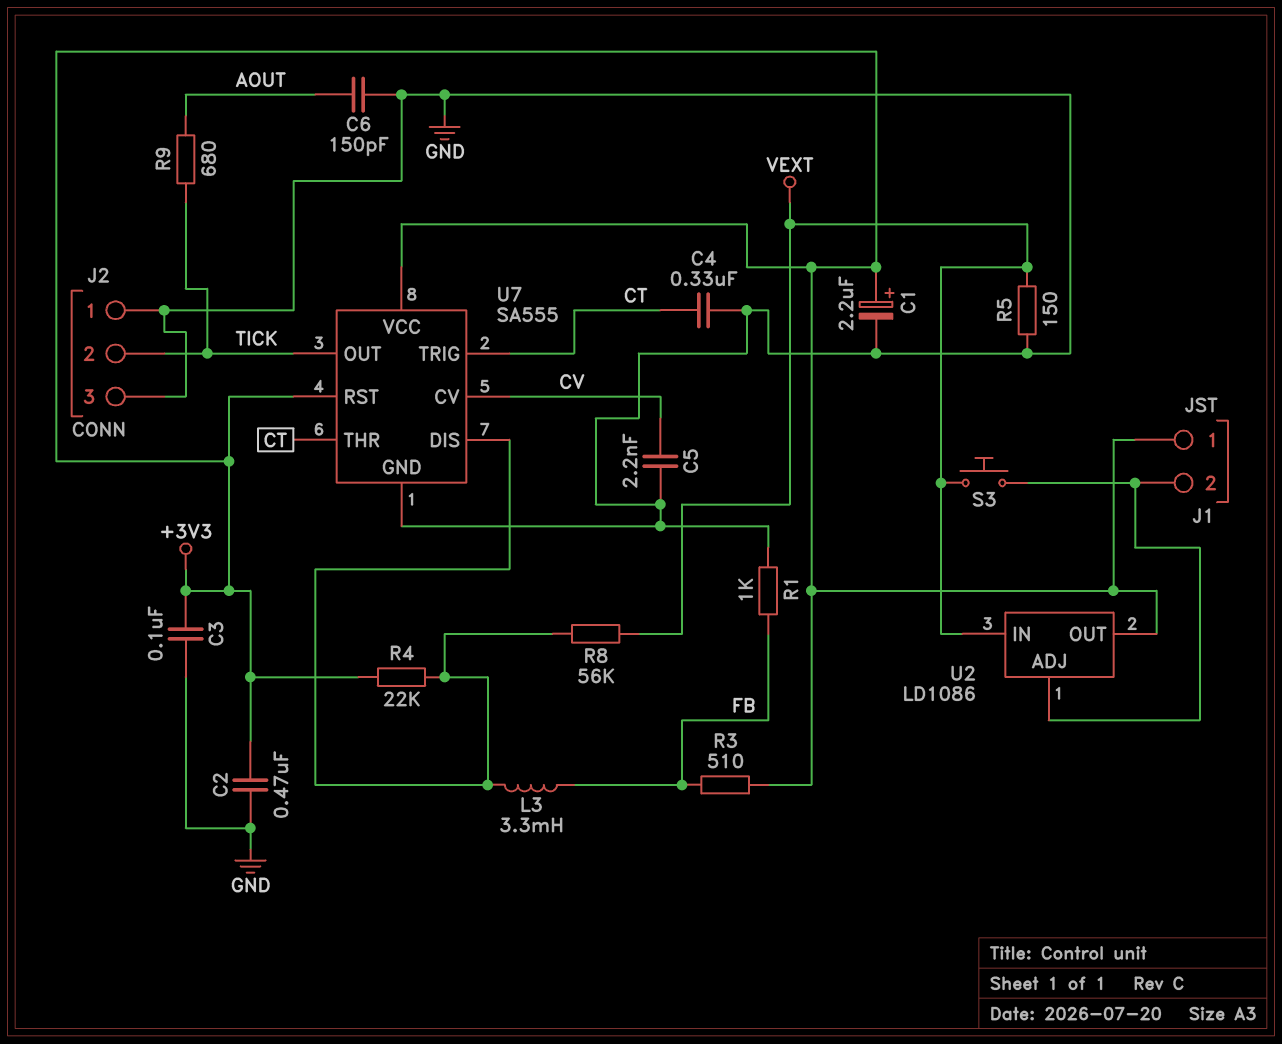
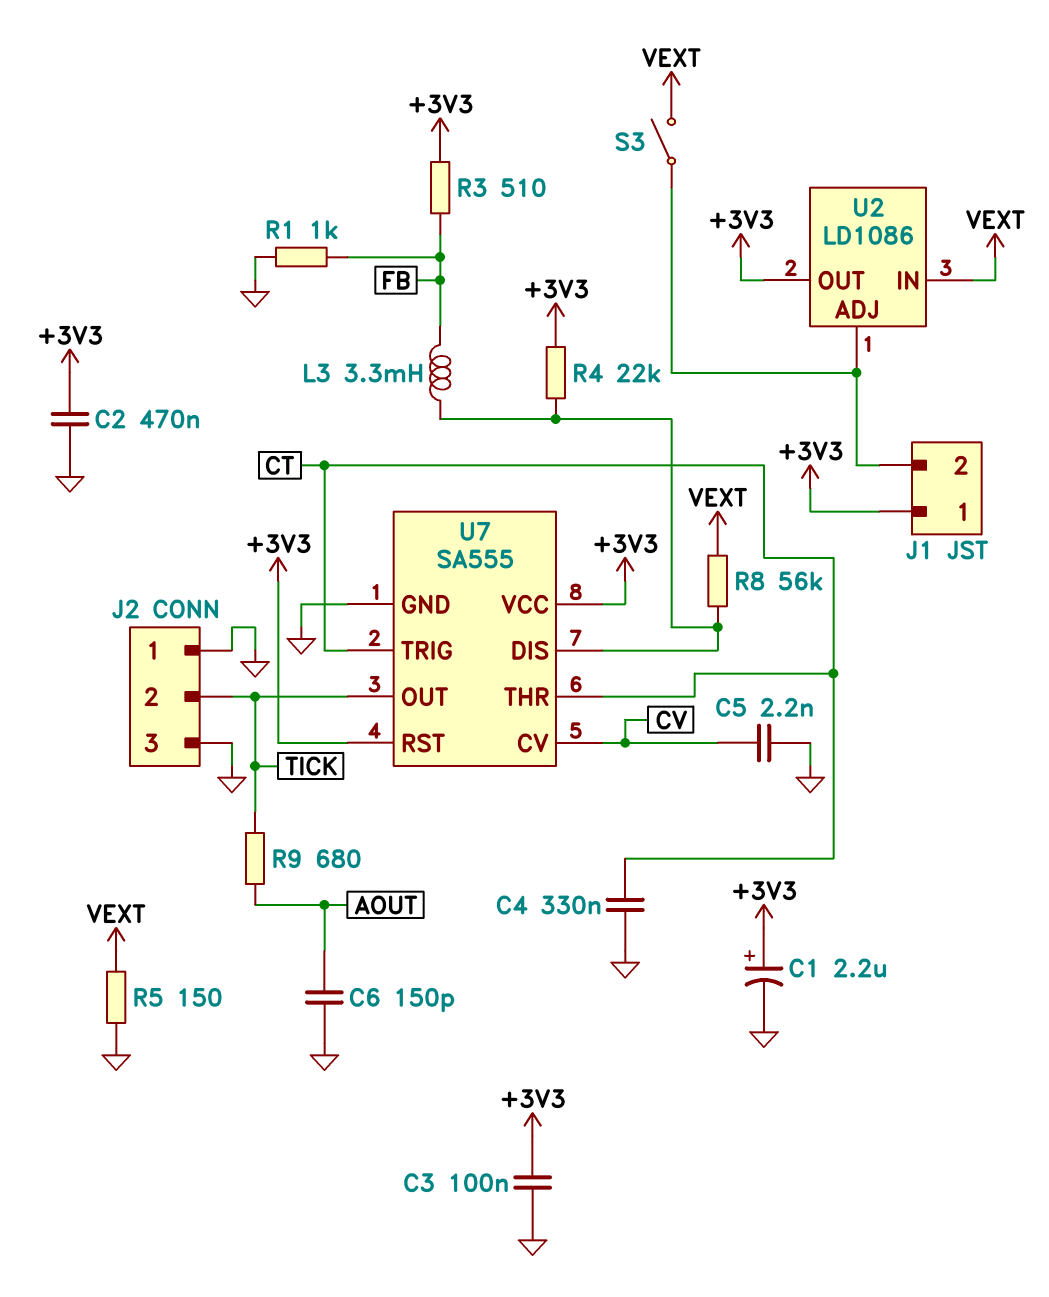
S3: button (J1/2, VEXT) -> switch (J1/2, VEXT)

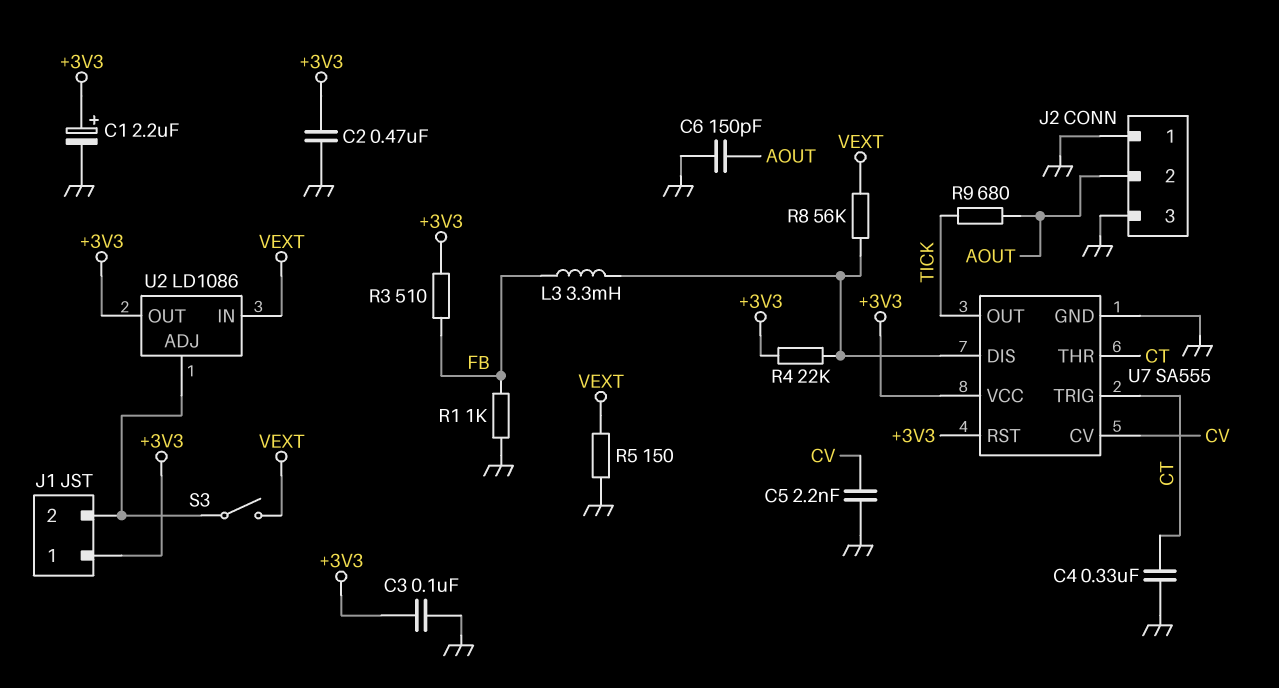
J2 pin 2: TICK -> AOUT

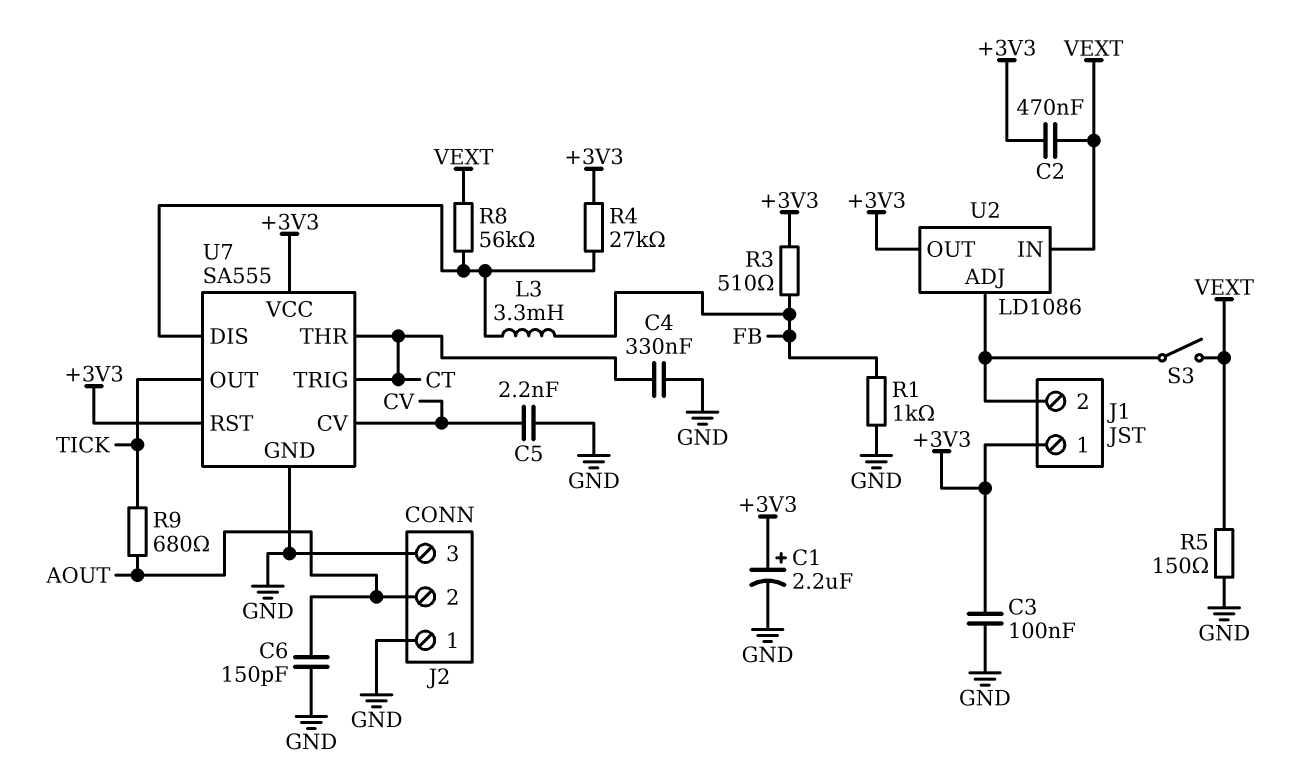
C2: 470nF (+3V3, GND) -> 470nF (+3V3, VEXT)
R4: 22k (+3V3, U7/DIS) -> 27k (+3V3, U7/DIS)

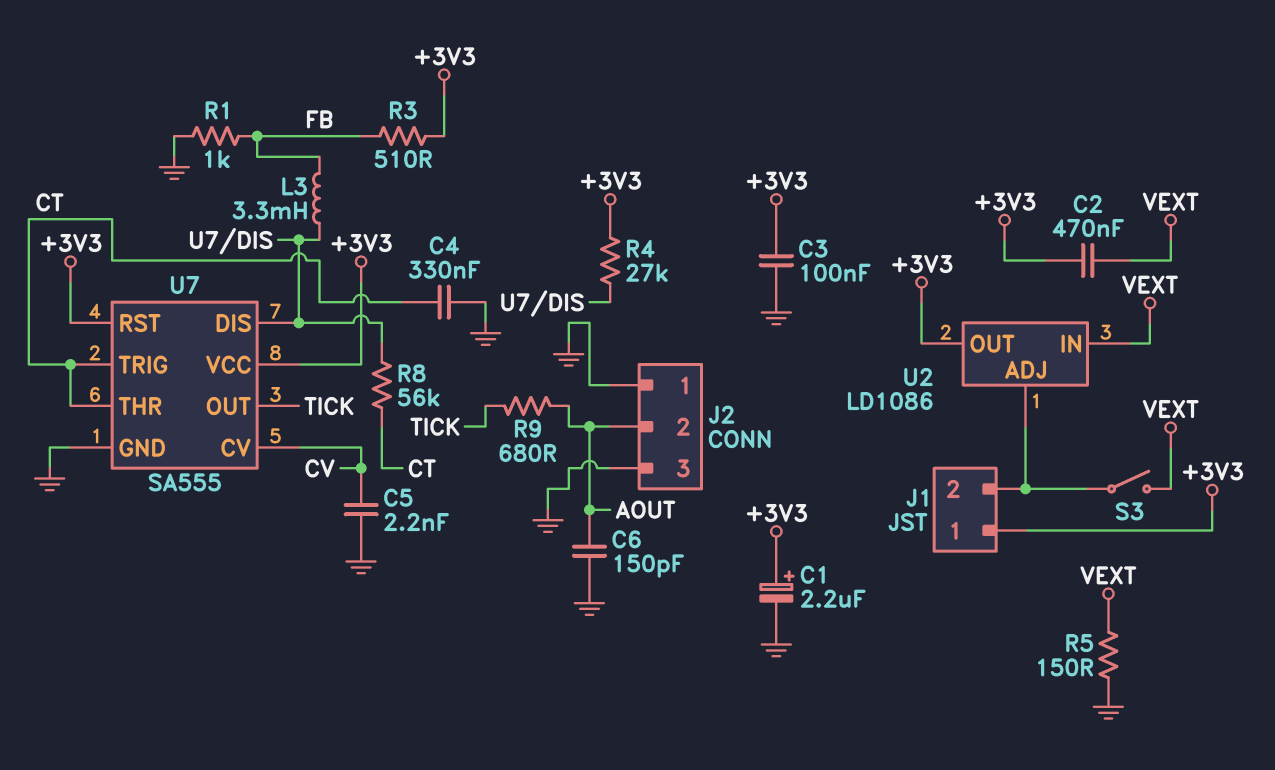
R8: 56k (U7/DIS, VEXT) -> 56k (CT, U7/DIS)

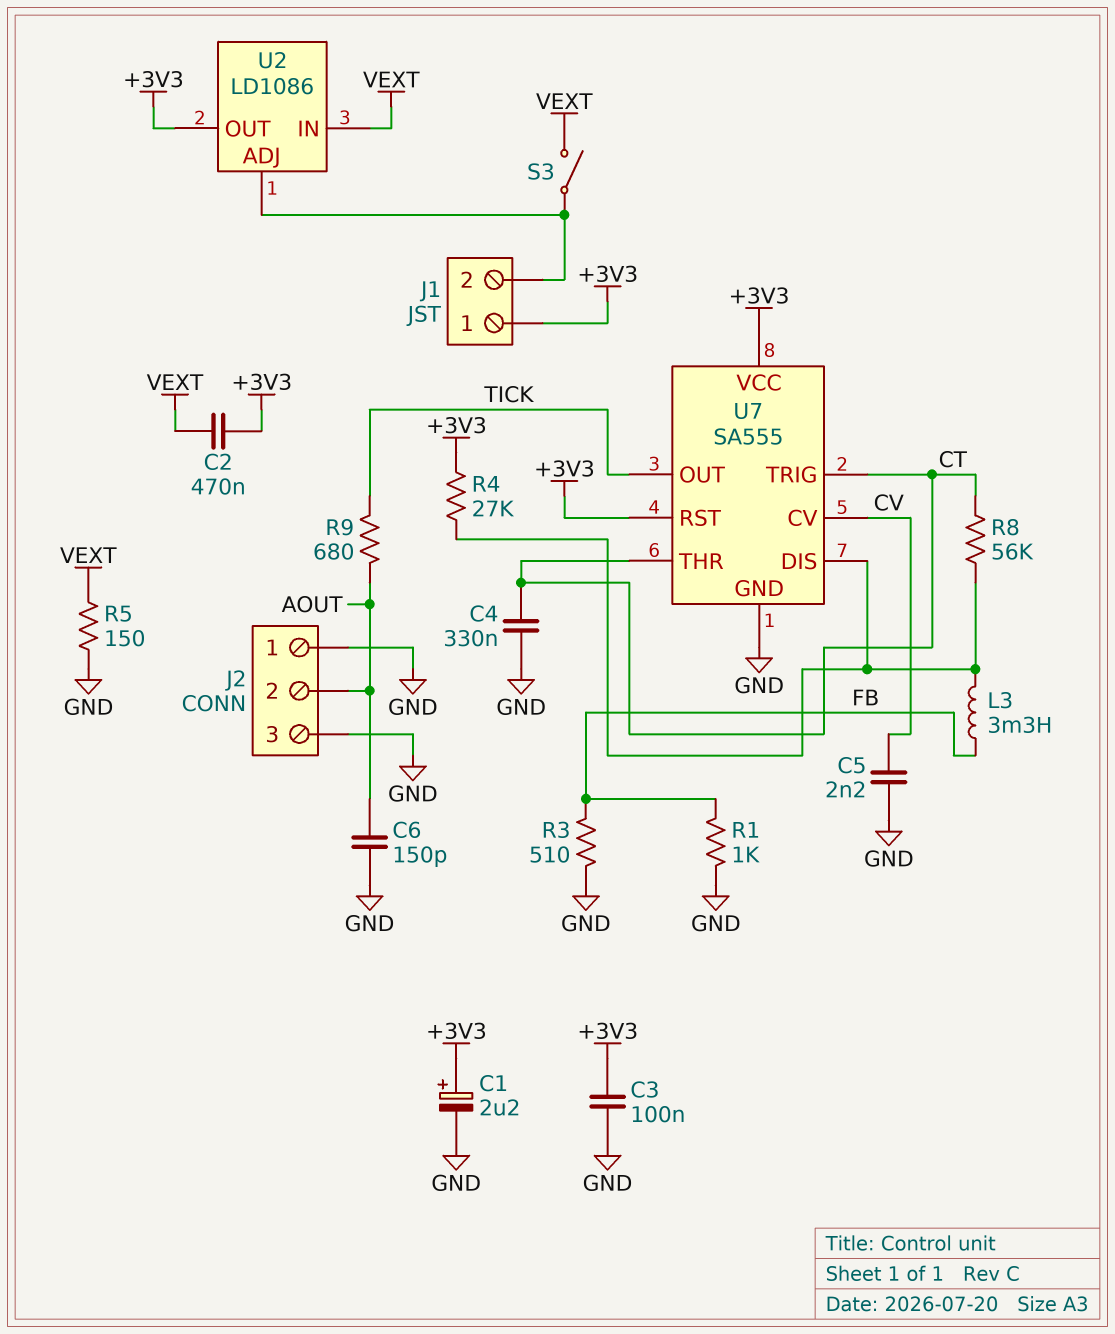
R3: 510 (+3V3, FB) -> 510 (FB, GND)

